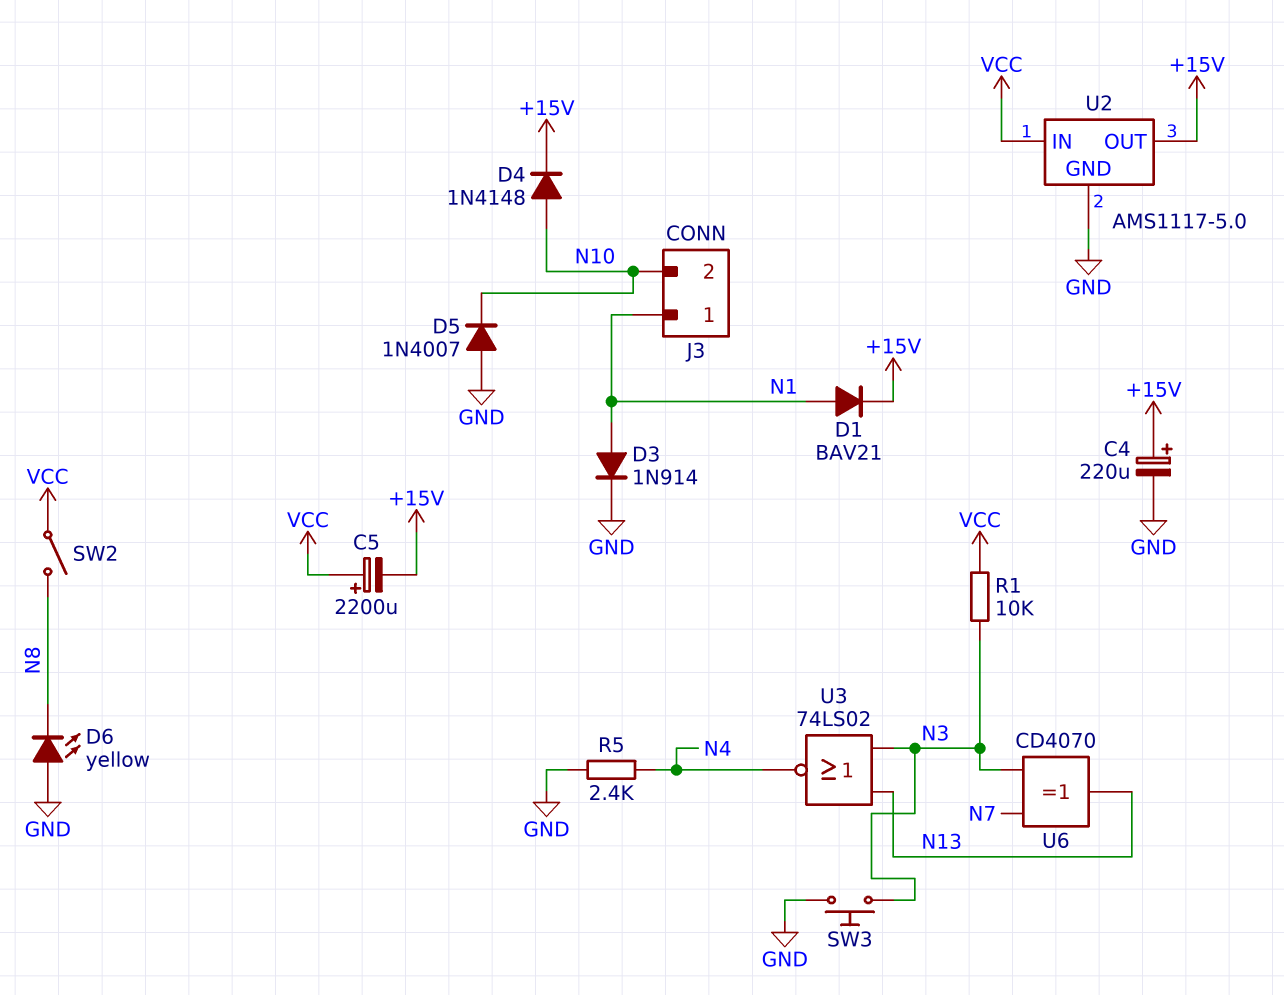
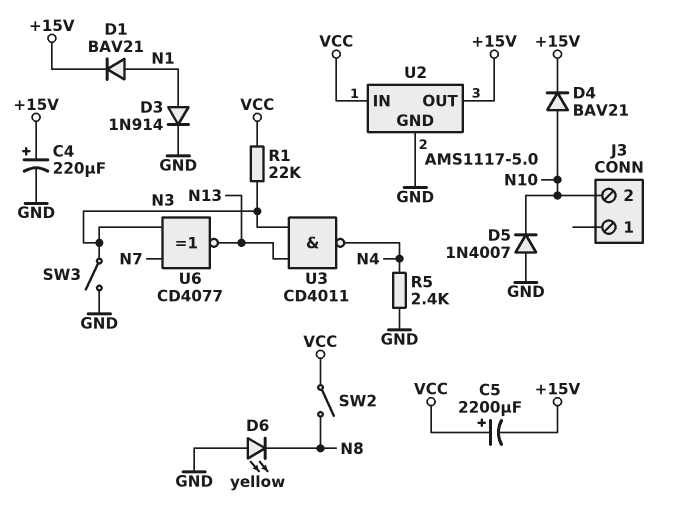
D4: diode 1N4148 (A N10, K +15V) -> diode BAV21 (A N10, K +15V)
J3 pin 1: N1 -> none
R1: 10k (N3, VCC) -> 22k (N3, VCC)
SW3: button (GND, N3) -> switch (GND, N3)
U3: NOR 74LS02 (in N3, in N13, out N4) -> NAND CD4011 (in N3, in N13, out N4)
U6: XOR CD4070 (in N3, in N7, out N13) -> XNOR CD4077 (in N3, in N7, out N13)

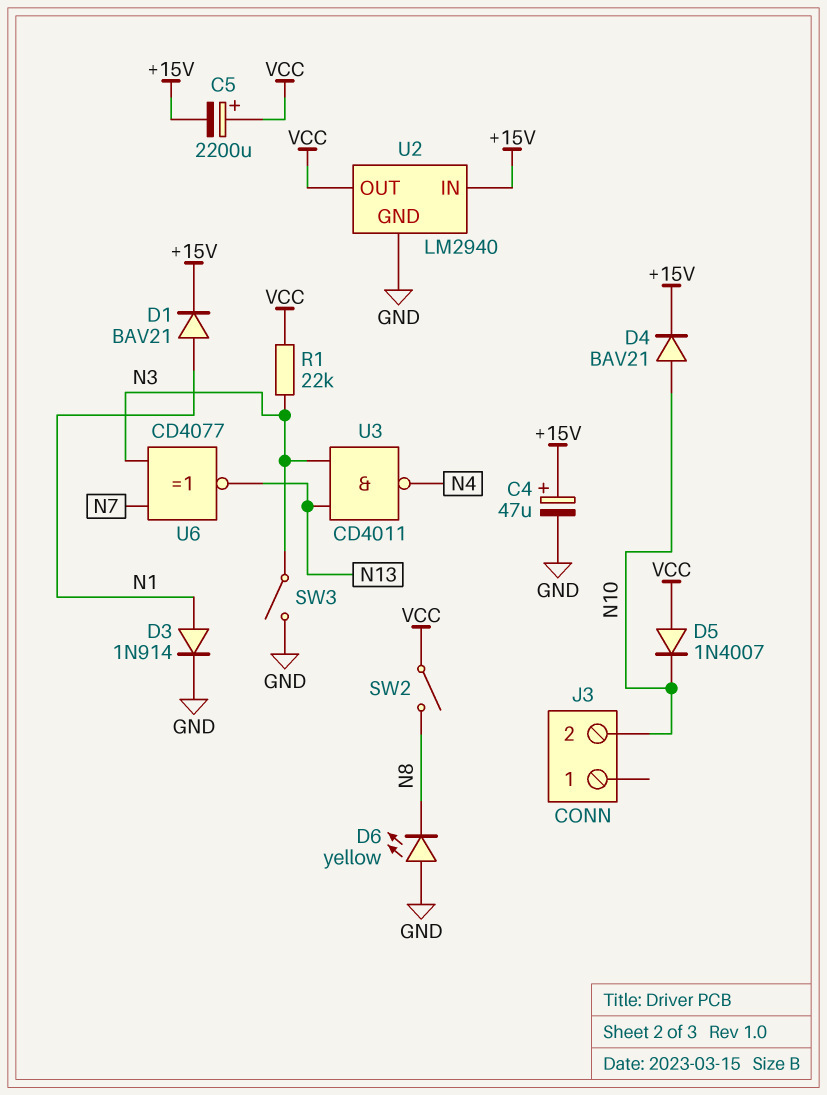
C4: 220uF (plus +15V, minus GND) -> 47uF (plus +15V, minus GND)
D5: diode 1N4007 (A GND, K N10) -> diode 1N4007 (A VCC, K N10)
R5: 2.4k (GND, N4) -> none
U2: AMS1117-5.0 -> LM2940
U2 pin IN: VCC -> +15V
U2 pin OUT: +15V -> VCC

